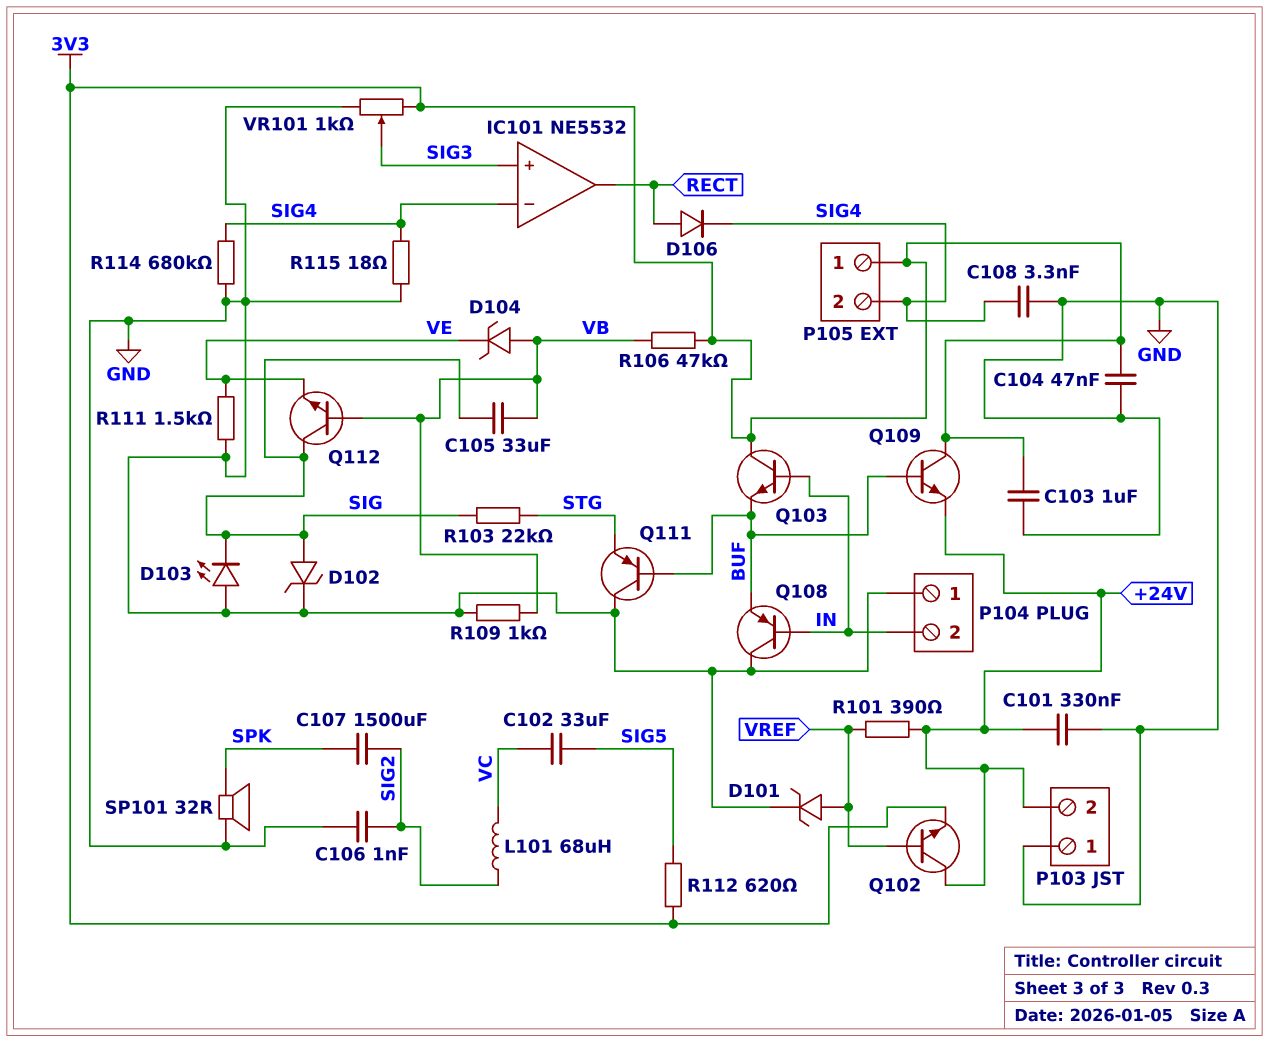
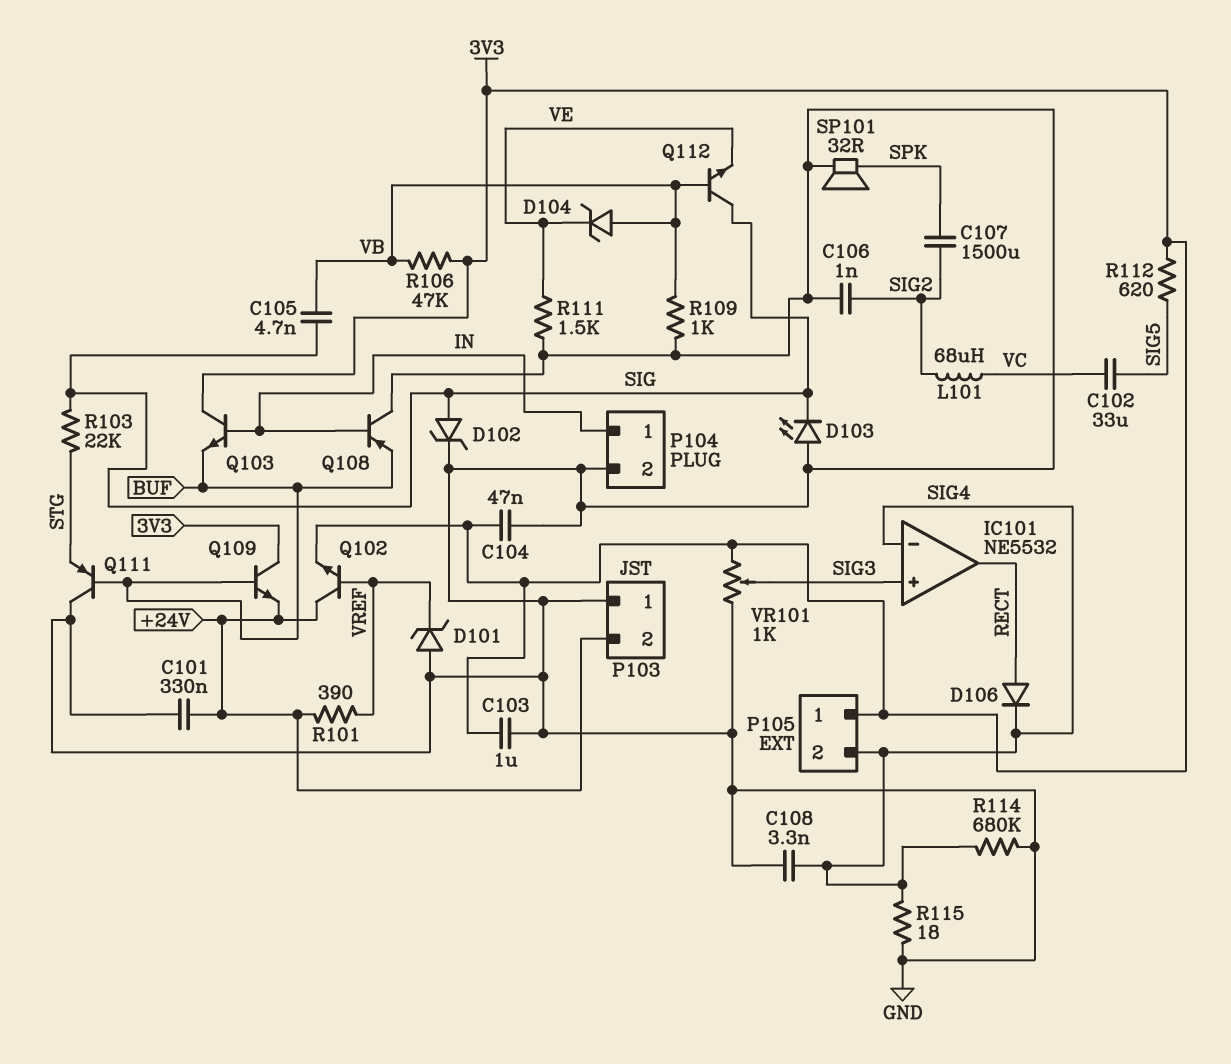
C105: 33uF (SIG, VB) -> 4.7nF (SIG, VB)
D101: zener (A VREF, K GND) -> zener (A GND, K VREF)
P104 pin 1: GND -> IN
P104 pin 2: IN -> GND

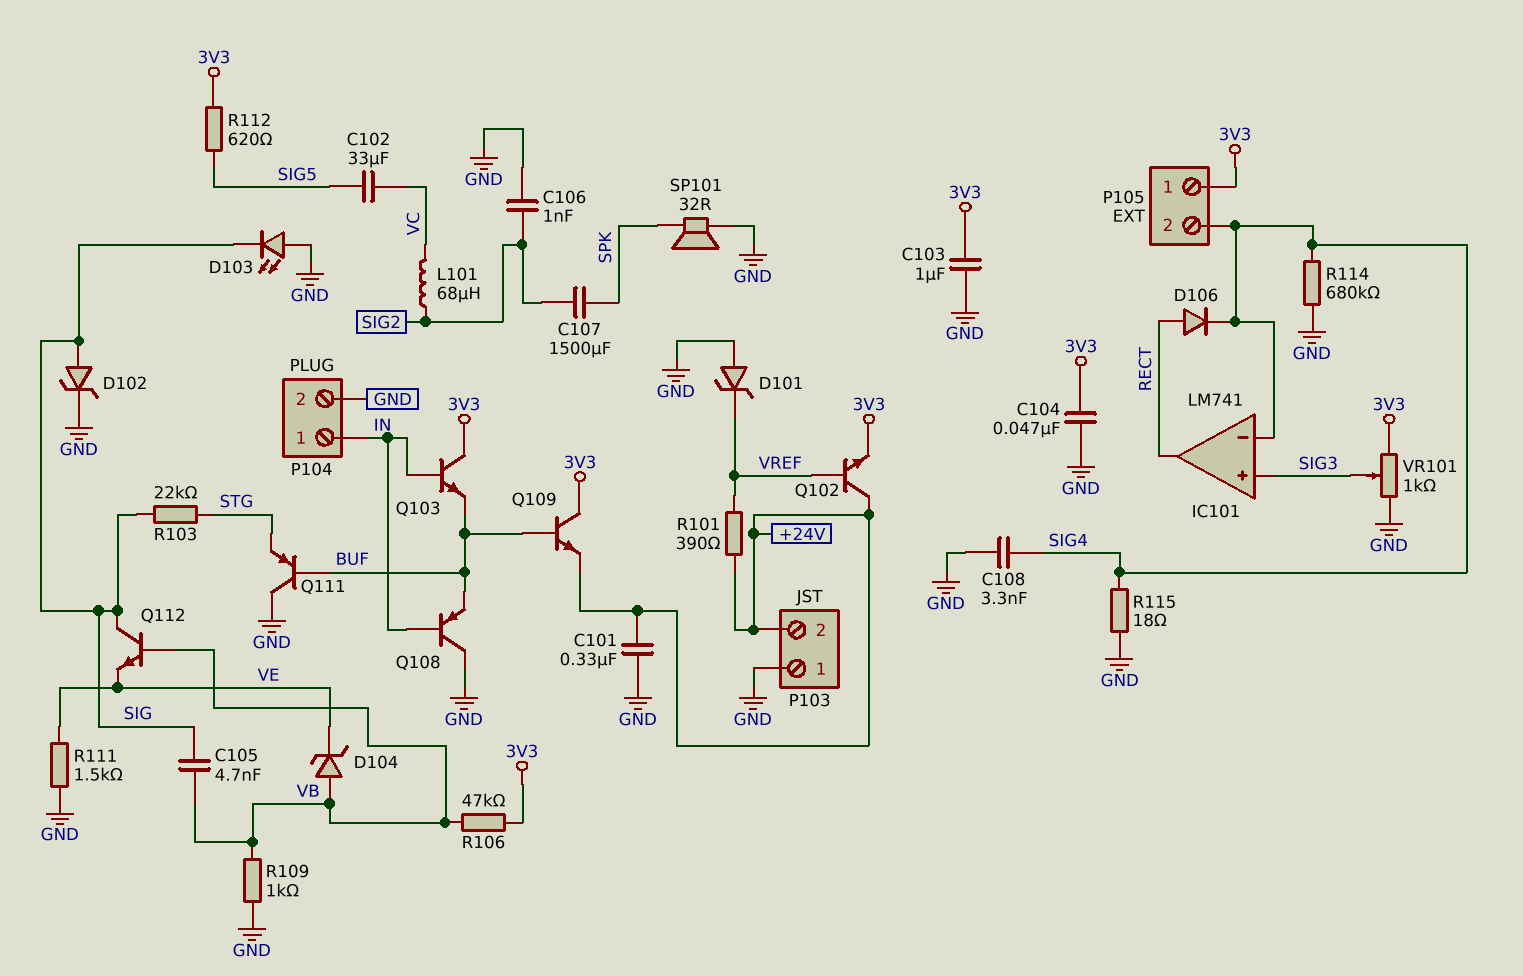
IC101: NE5532 -> LM741

